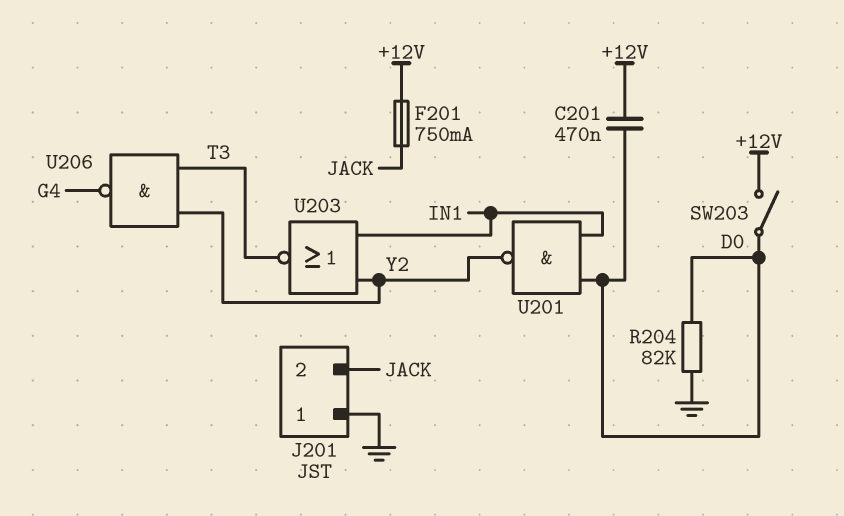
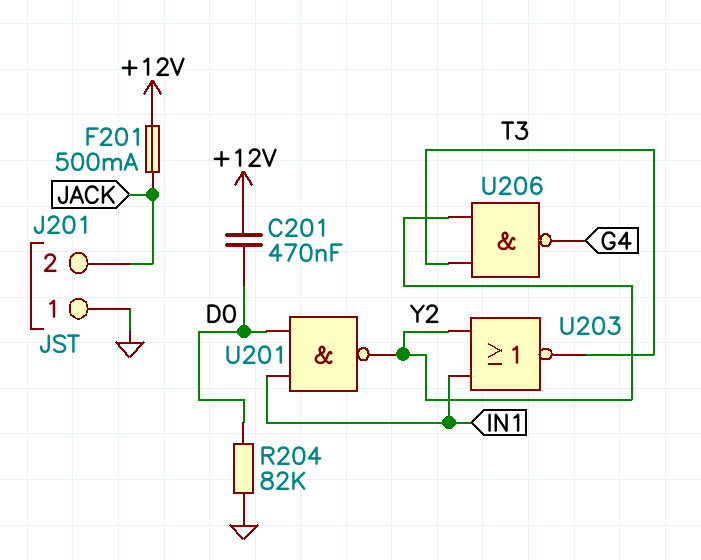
F201: 750mA (+12V, JACK) -> 500mA (+12V, JACK)
SW203: switch (+12V, D0) -> none

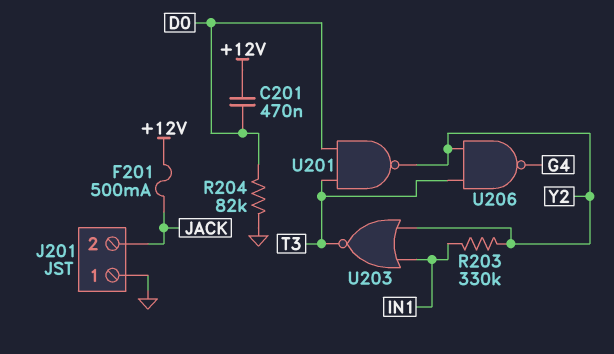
R203: none -> 330k (IN1, Y2)
U201: NAND (in D0, in IN1, out Y2) -> NAND (in D0, in T3, out Y2)

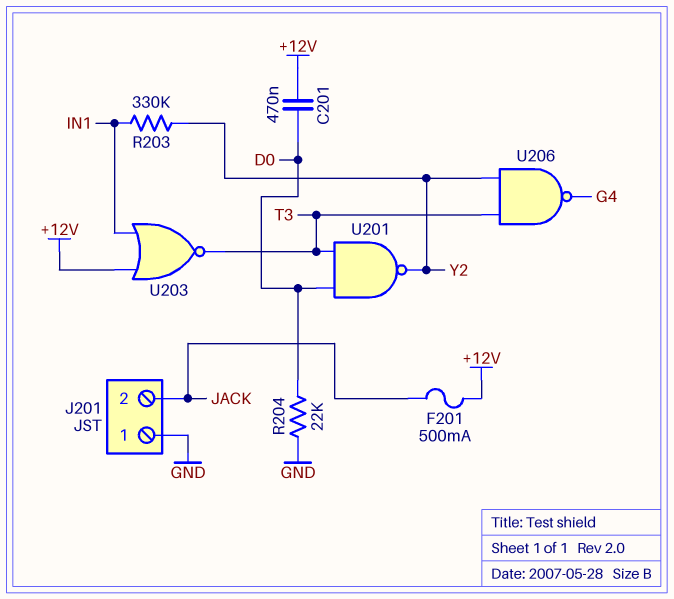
R204: 82k (D0, GND) -> 22k (D0, GND)
U203: NOR (in IN1, in Y2, out T3) -> NOR (in +12V, in IN1, out T3)

